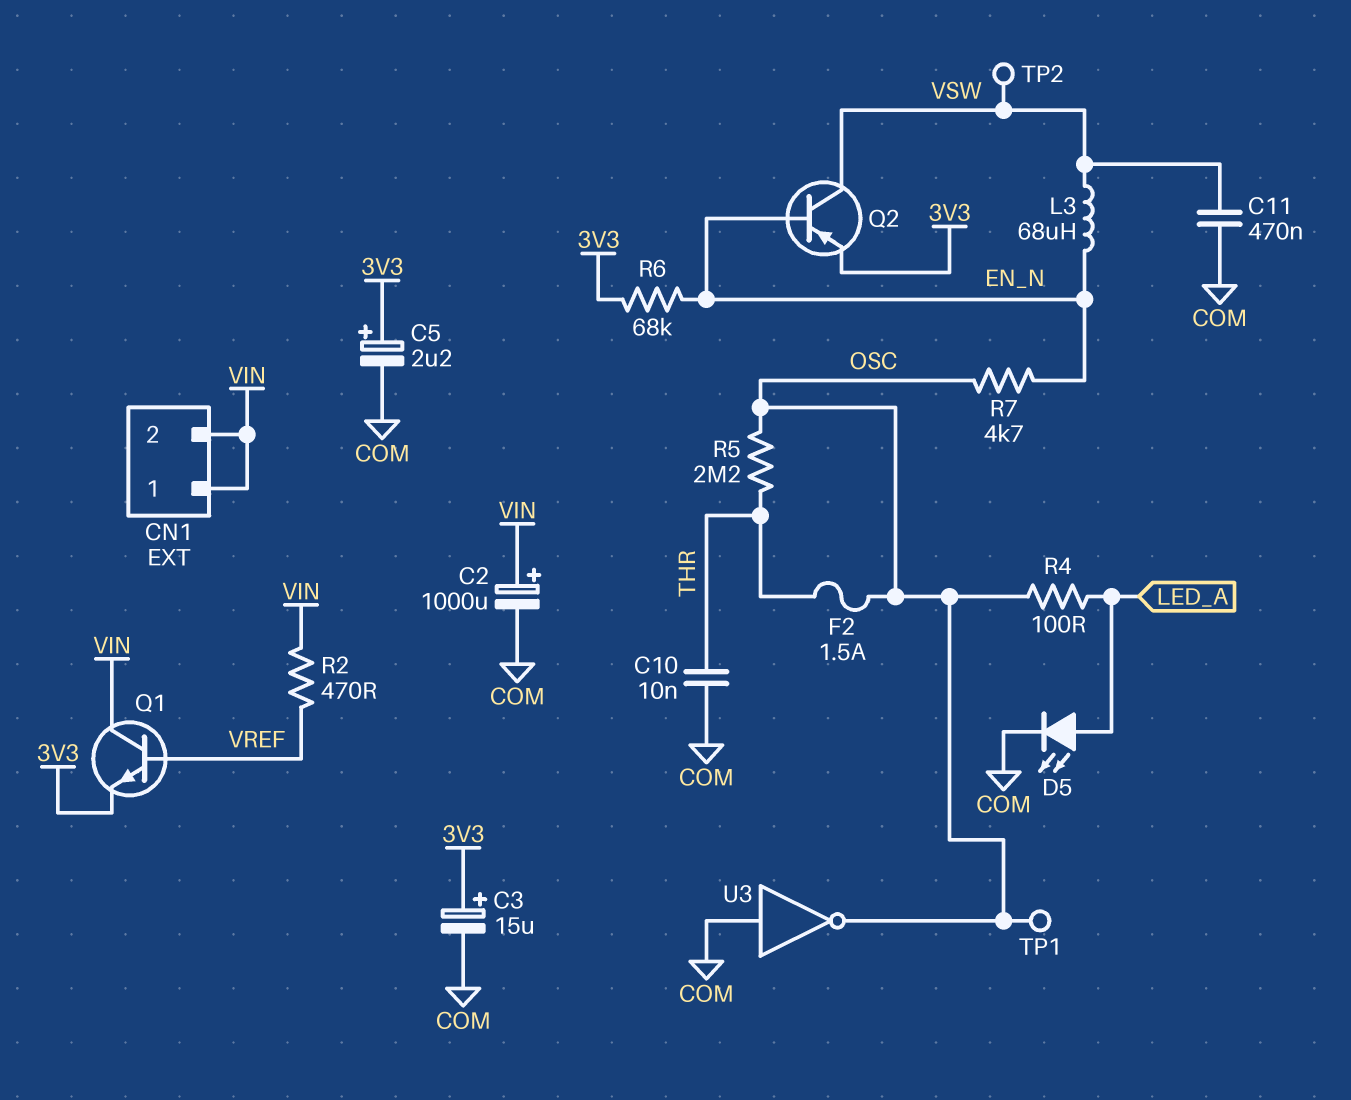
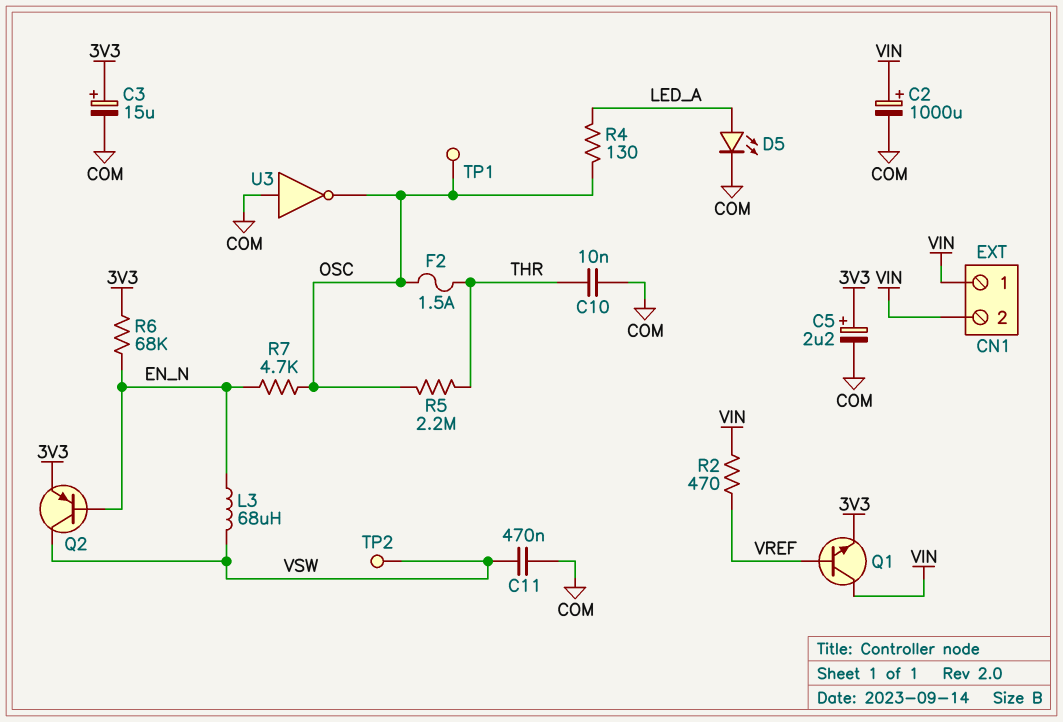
R4: 100 (LED_A, OSC) -> 130 (LED_A, OSC)

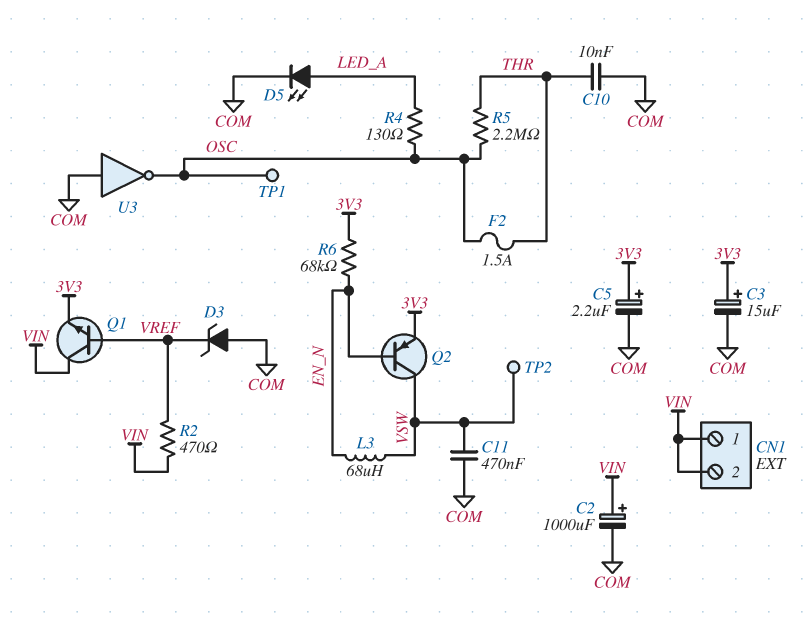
D3: none -> zener (A COM, K VREF)
R7: 4.7k (EN_N, OSC) -> none

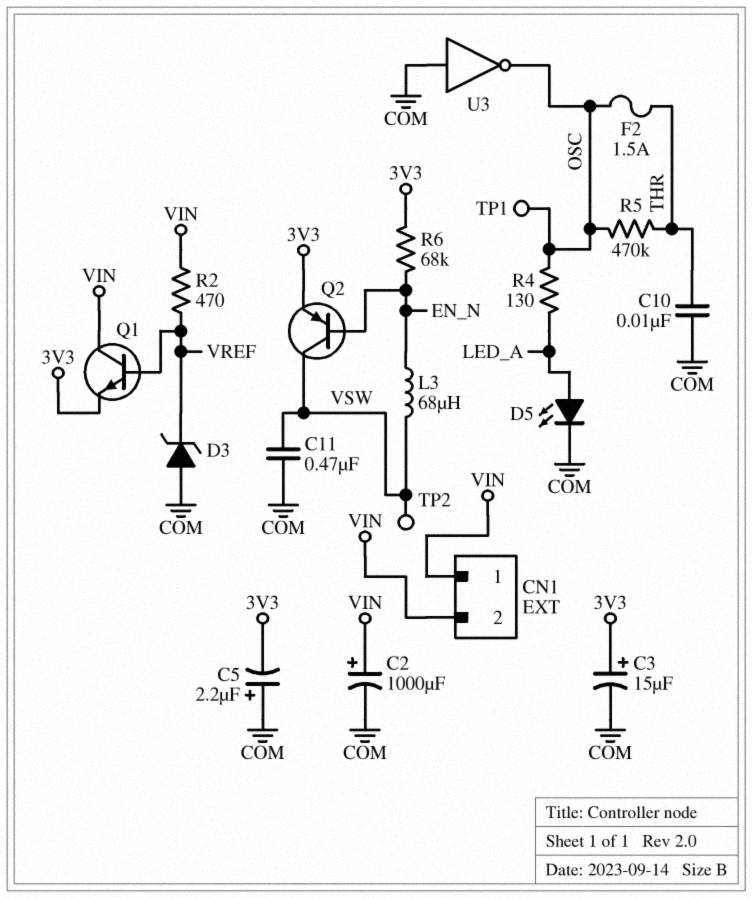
C5: 2.2uF (plus 3V3, minus COM) -> 2.2uF (plus COM, minus 3V3)
R5: 2.2M (OSC, THR) -> 470k (OSC, THR)

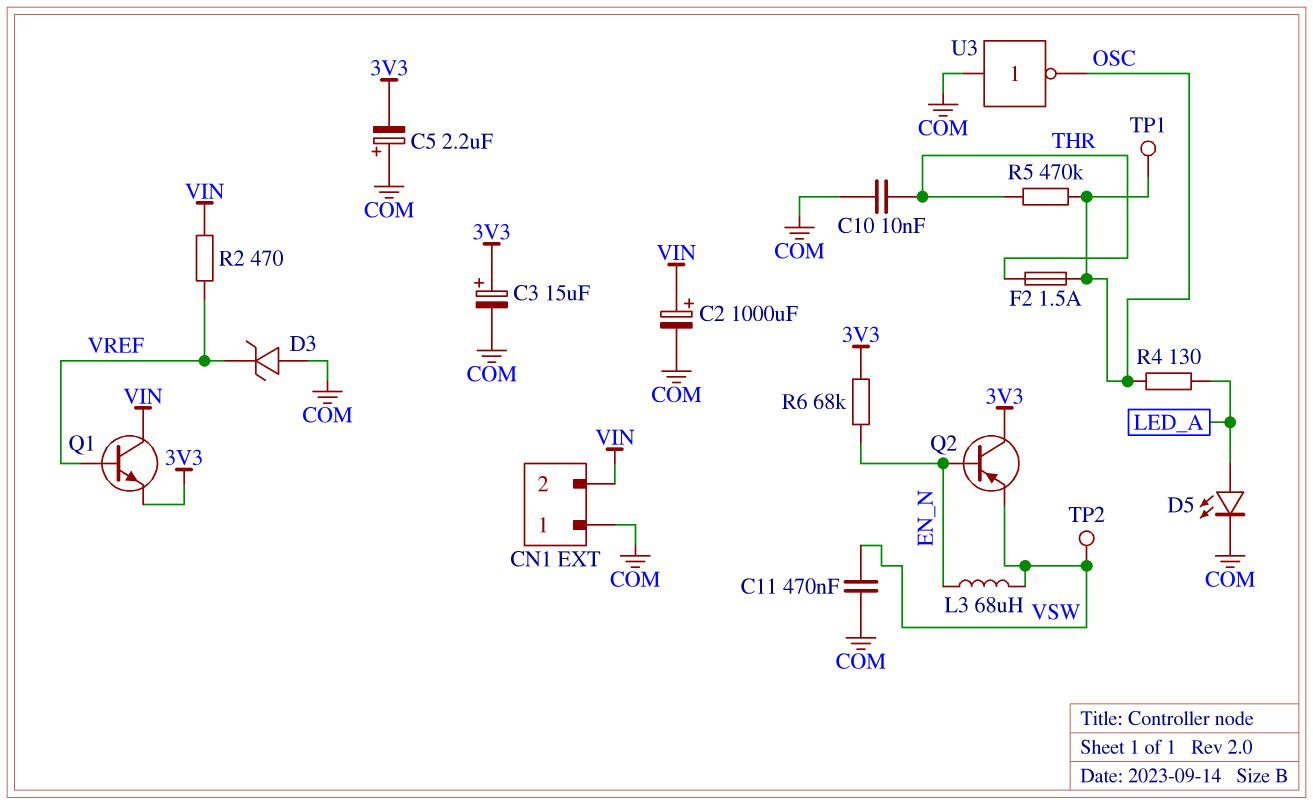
CN1 pin 1: VIN -> COM
Q2: PNP (B EN_N, C VSW, E 3V3) -> PNP (B EN_N, C 3V3, E VSW)

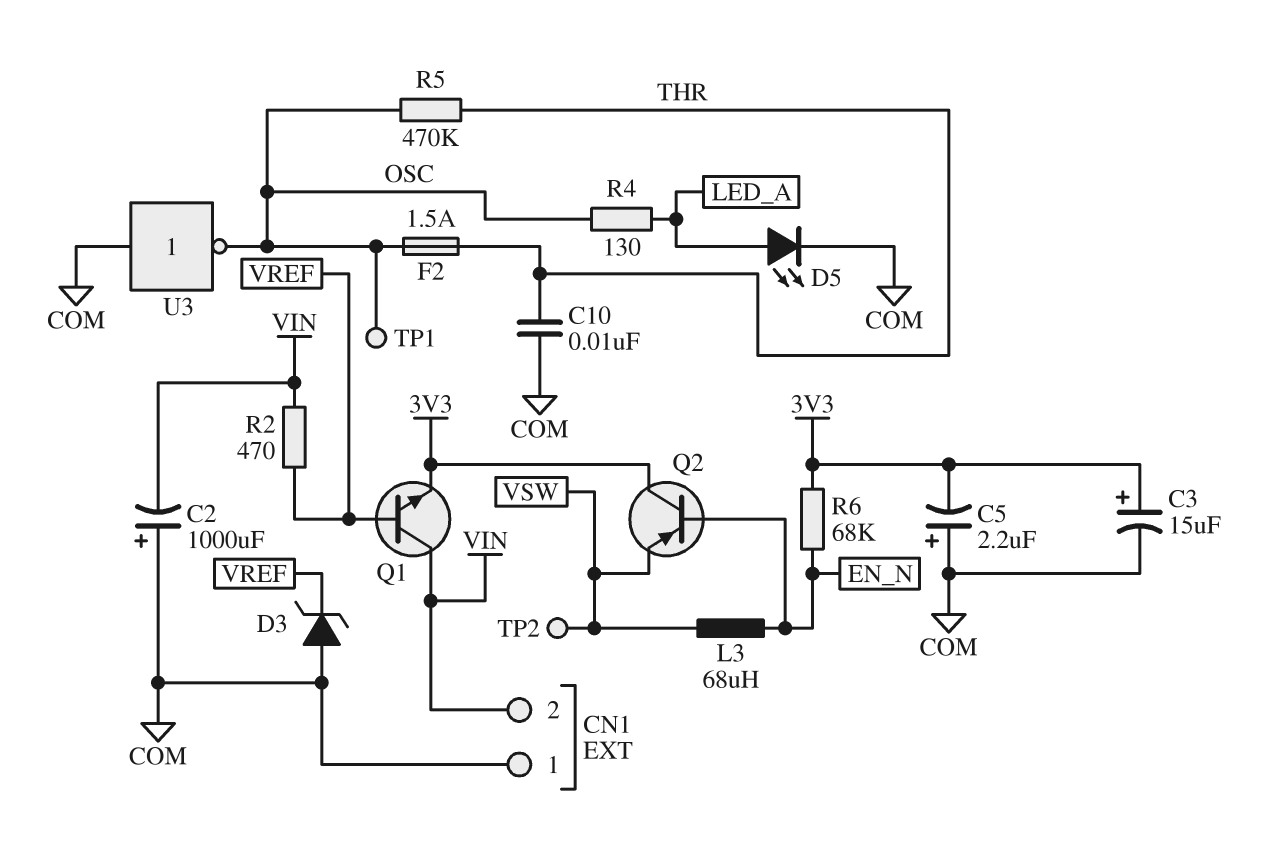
C2: 1000uF (plus VIN, minus COM) -> 1000uF (plus COM, minus VIN)
C11: 470nF (COM, VSW) -> none

